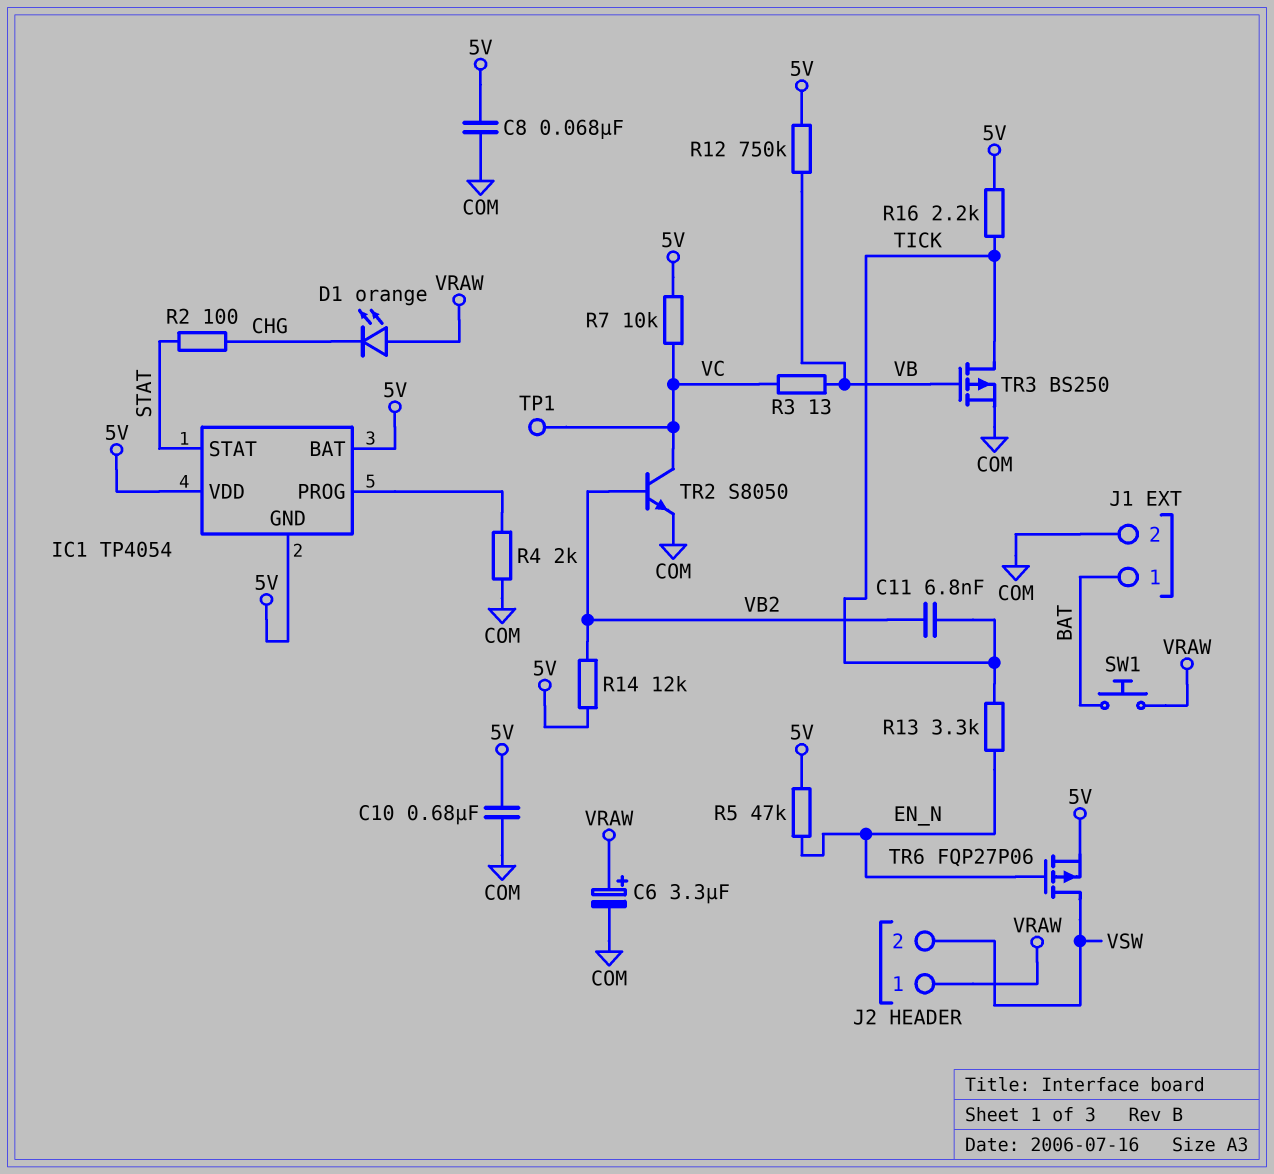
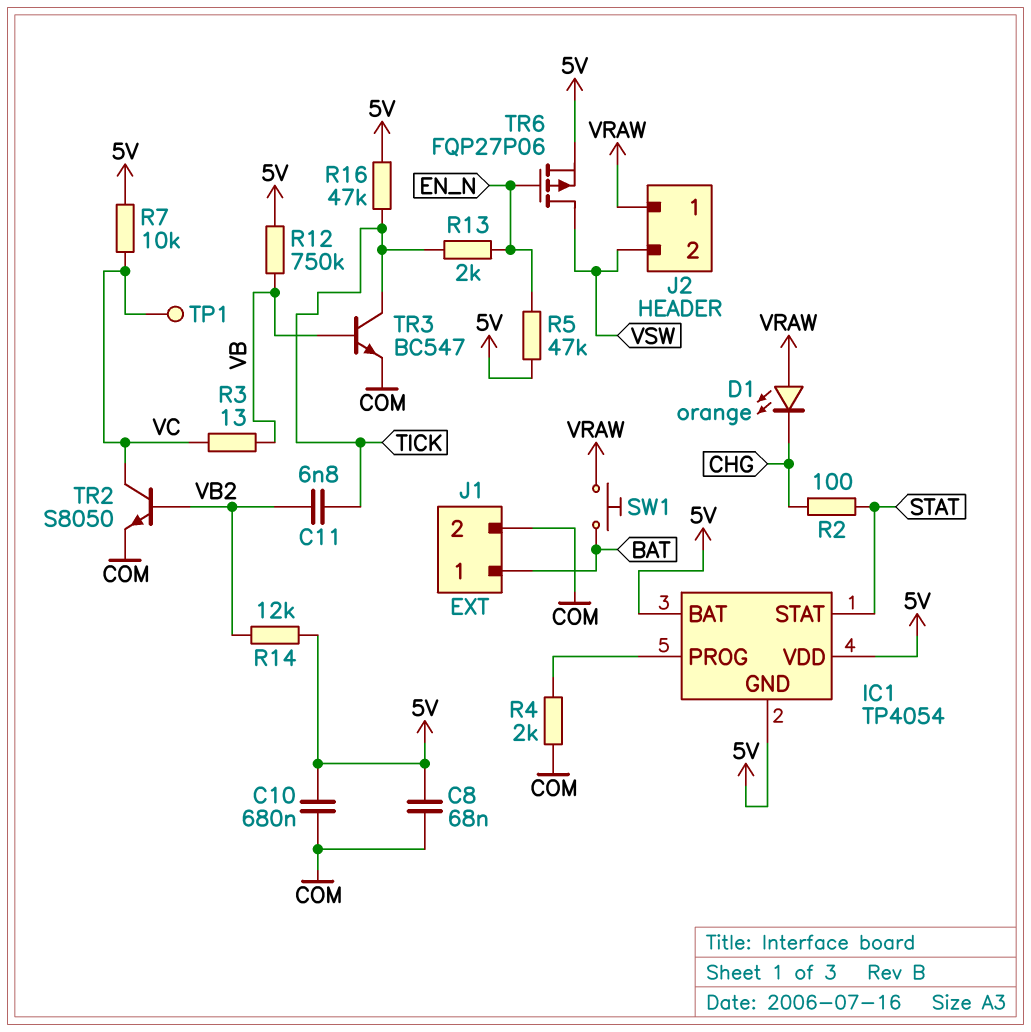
C6: 3.3uF (plus VRAW, minus COM) -> none
R13: 3.3k (EN_N, TICK) -> 2k (EN_N, TICK)
R16: 2.2k (5V, TICK) -> 47k (5V, TICK)
TR3: PMOS BS250 (G VB, D TICK, S COM) -> NPN BC547 (B VB, C TICK, E COM)

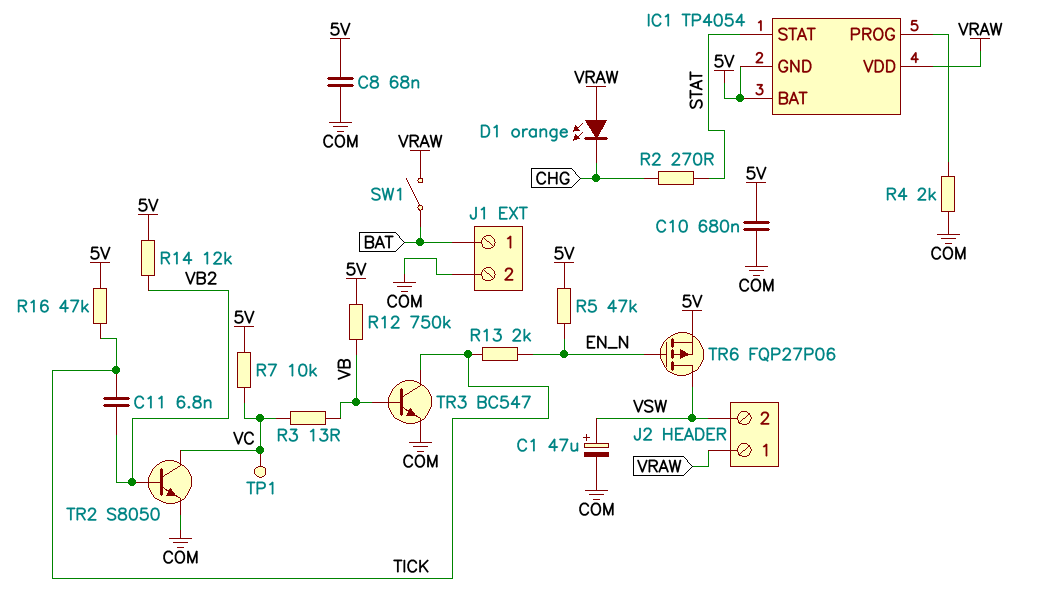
C1: none -> 47uF (plus VSW, minus COM)
IC1 pin VDD: 5V -> VRAW
R2: 100 (CHG, STAT) -> 270 (CHG, STAT)
SW1: button (BAT, VRAW) -> switch (BAT, VRAW)

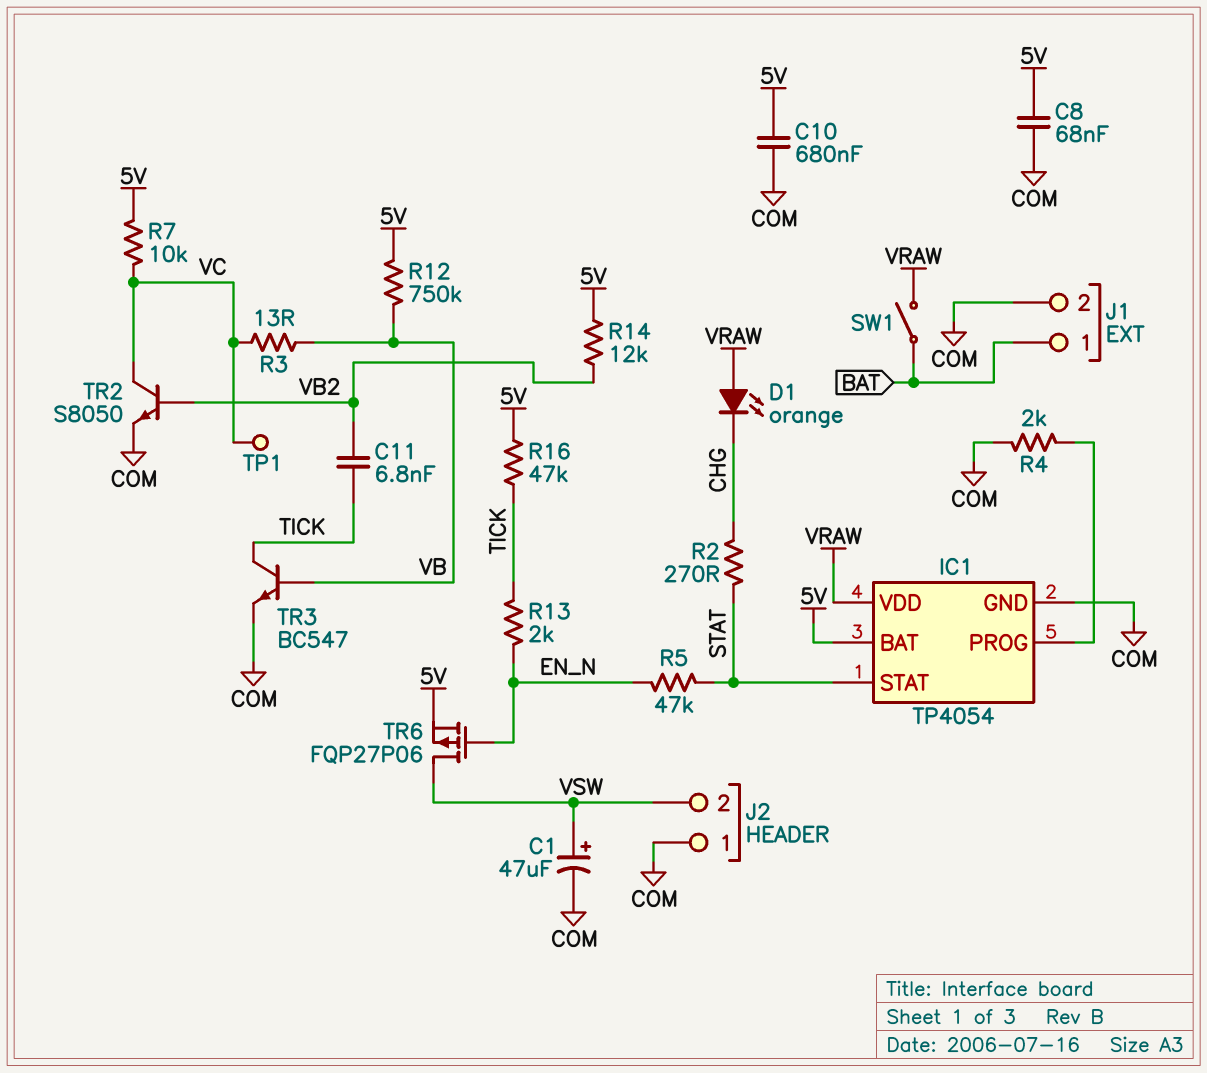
IC1 pin GND: 5V -> COM
J2 pin 1: VRAW -> COM
R5: 47k (5V, EN_N) -> 47k (EN_N, STAT)

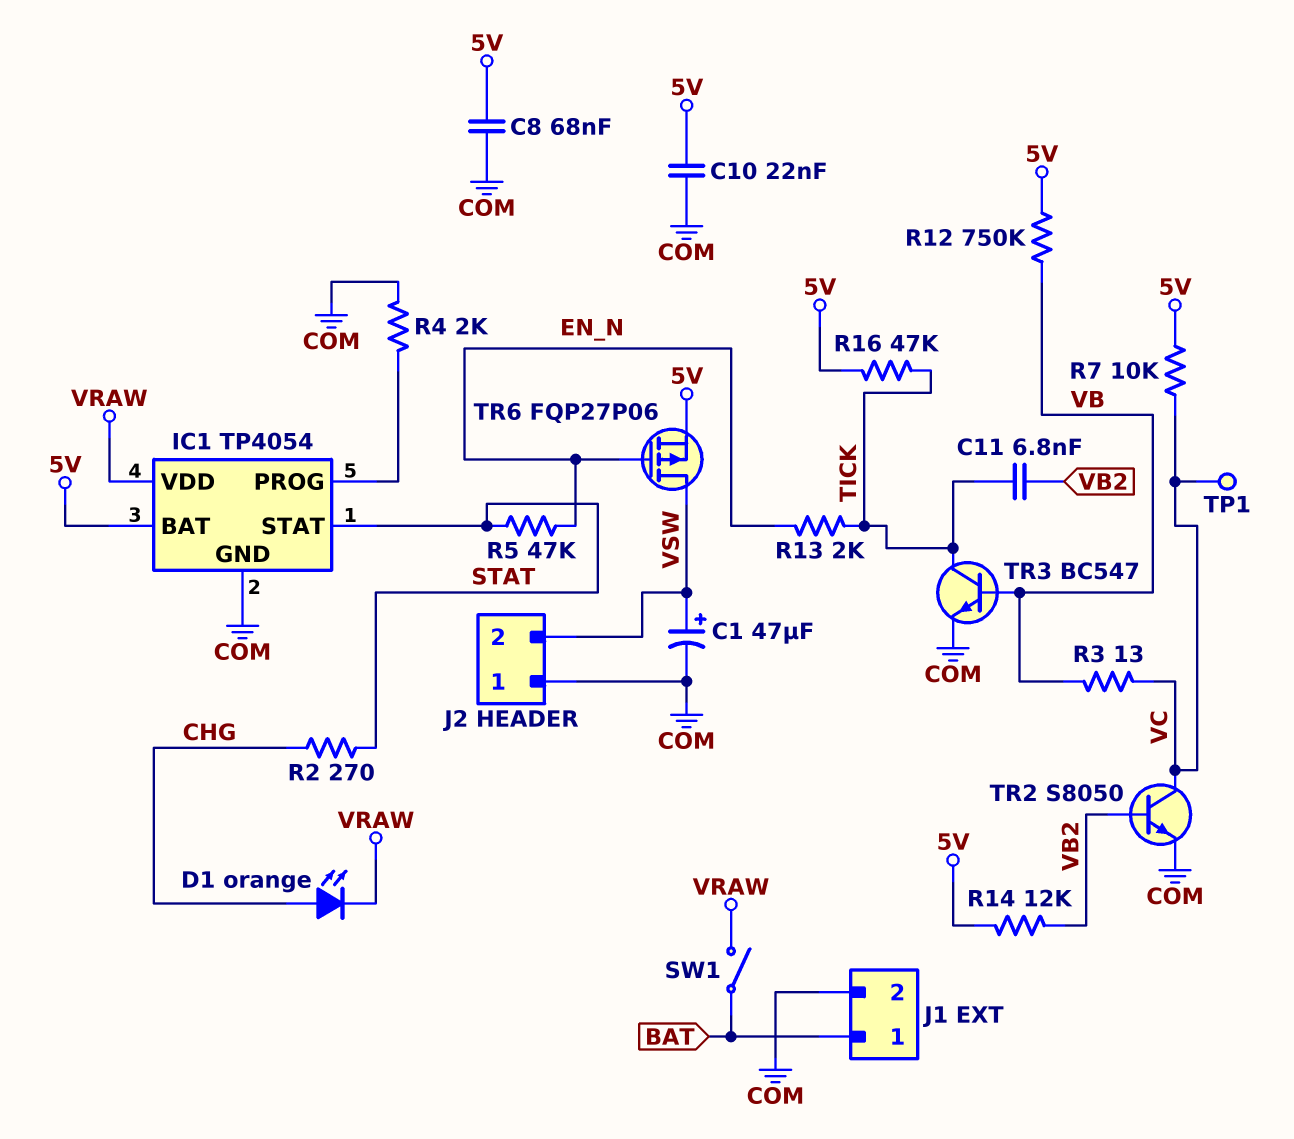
C10: 680nF (5V, COM) -> 22nF (5V, COM)
D1: LED orange (A VRAW, K CHG) -> LED orange (A CHG, K VRAW)

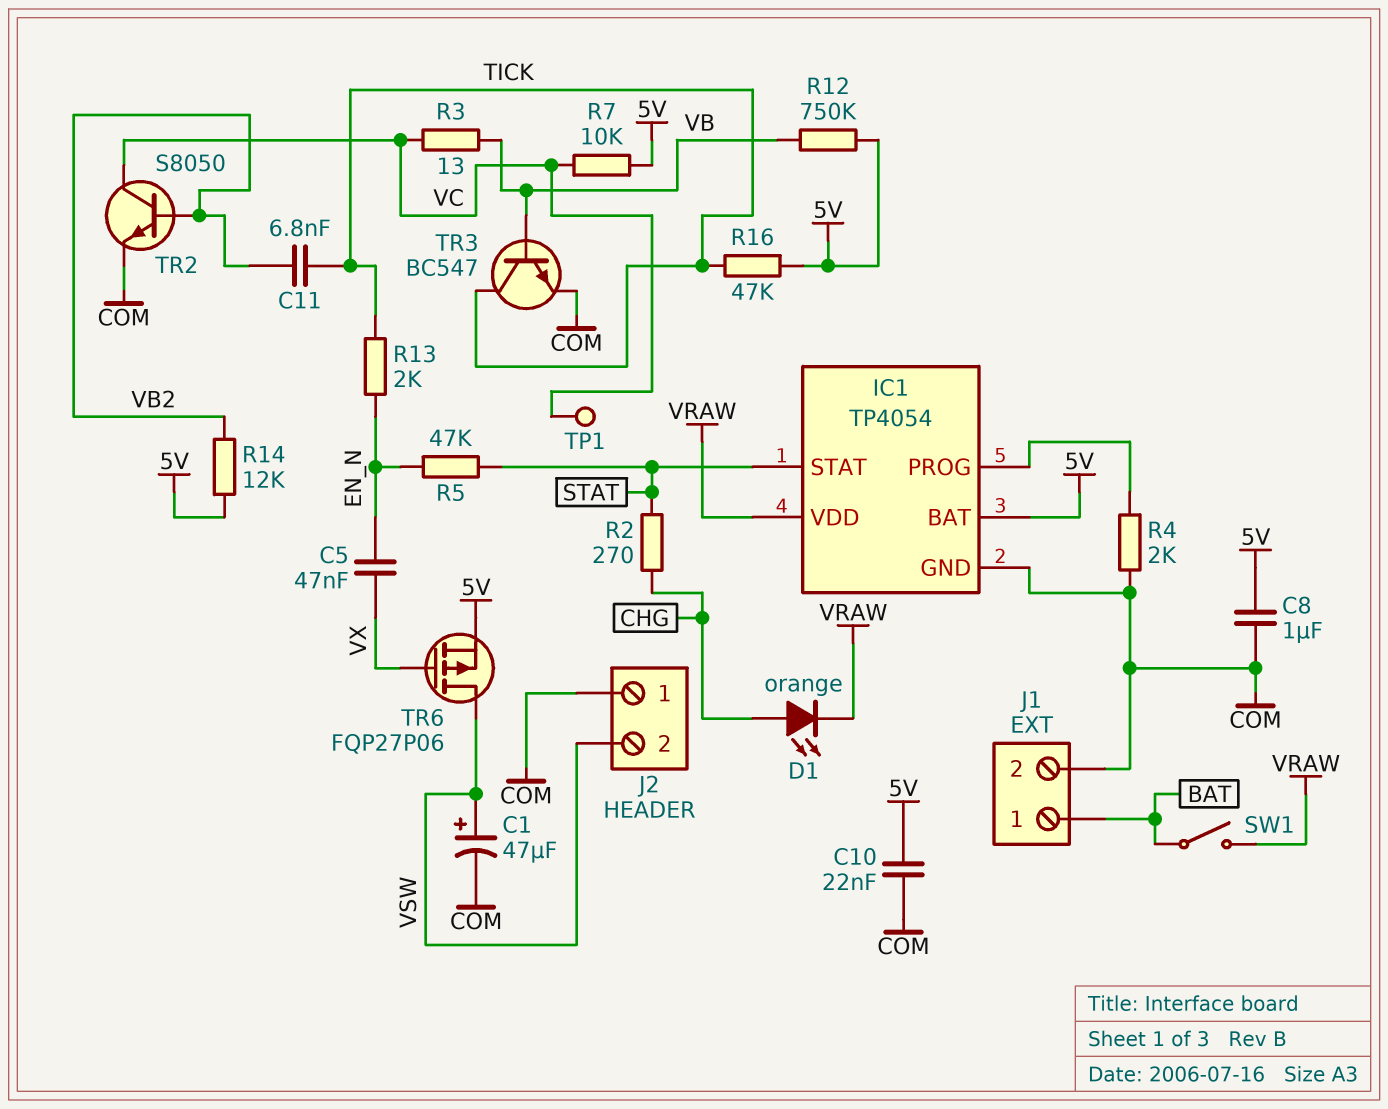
C5: none -> 47nF (EN_N, VX)
C8: 68nF (5V, COM) -> 1uF (5V, COM)
TR6: PMOS FQP27P06 (G EN_N, D VSW, S 5V) -> PMOS FQP27P06 (G VX, D VSW, S 5V)

